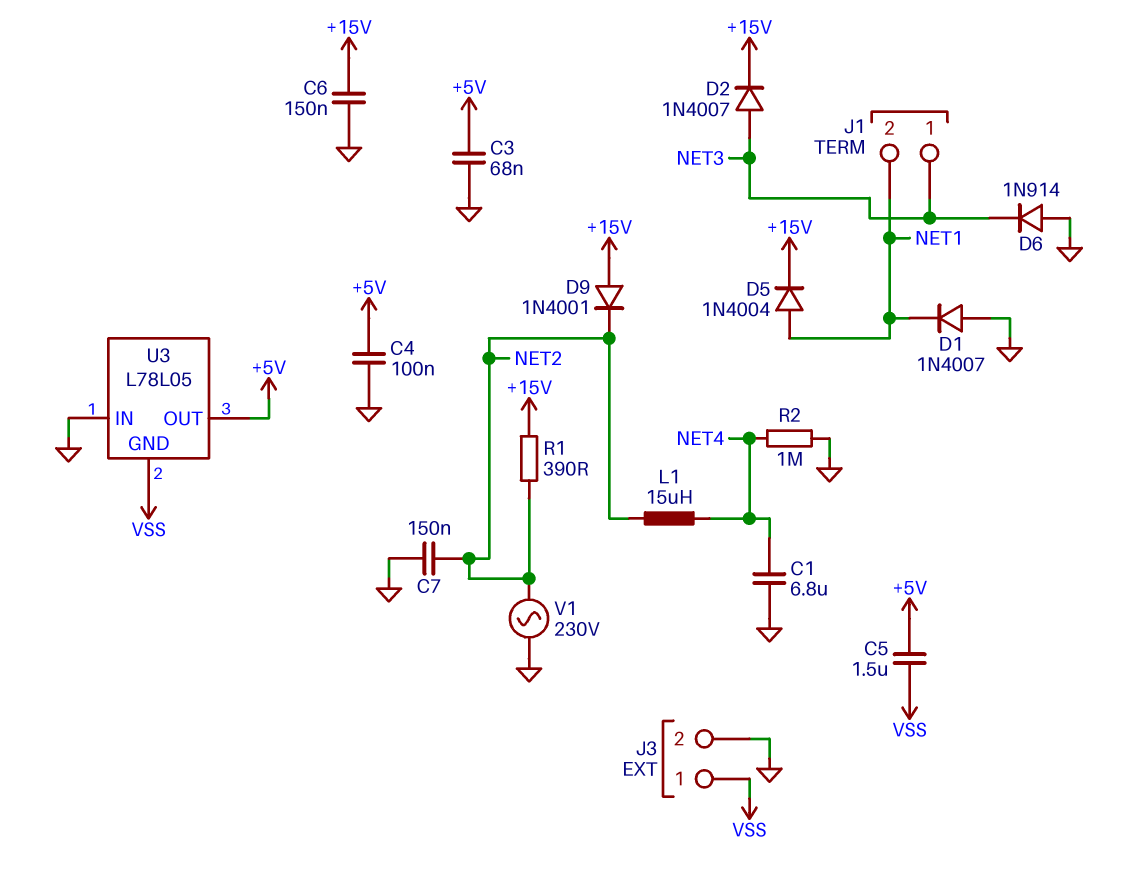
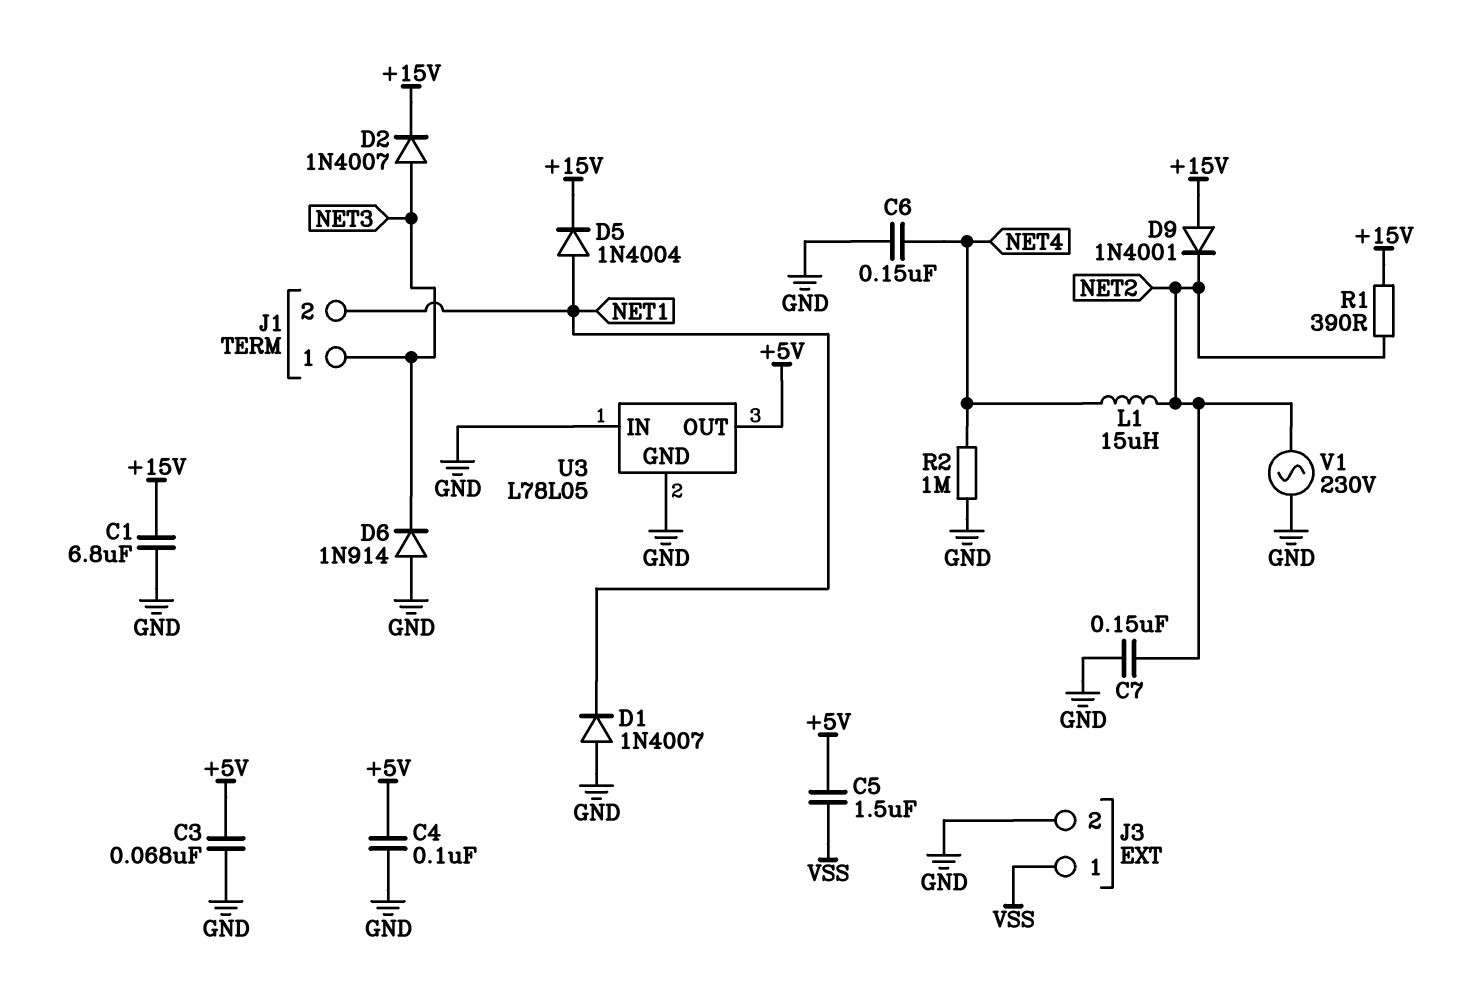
C1: 6.8uF (GND, NET4) -> 6.8uF (+15V, GND)
C6: 150nF (+15V, GND) -> 150nF (GND, NET4)
U3 pin GND: VSS -> GND

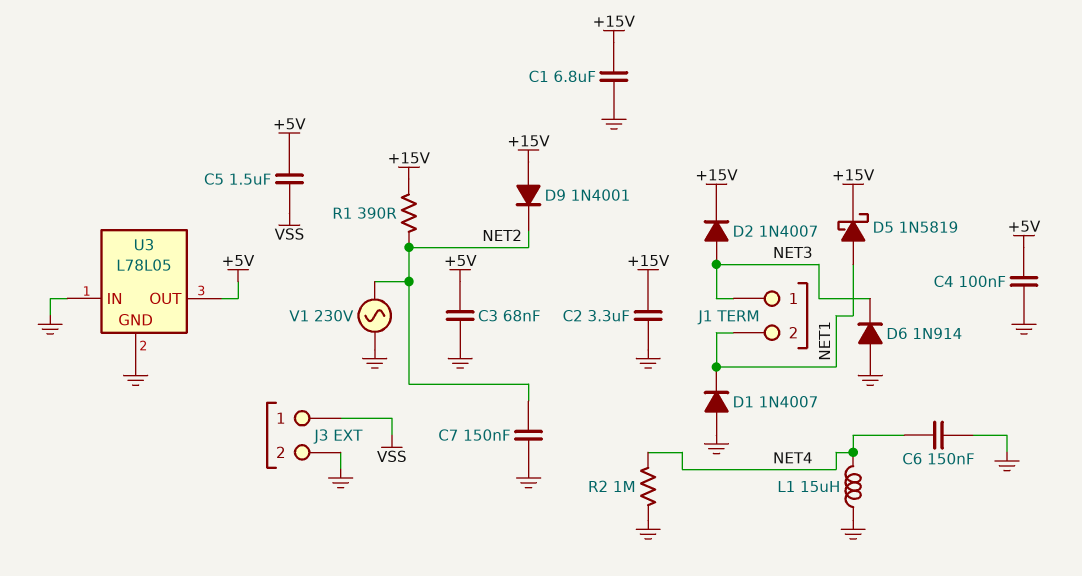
C2: none -> 3.3uF (+15V, GND)
D5: diode 1N4004 (A NET1, K +15V) -> schottky 1N5819 (A NET1, K +15V)
L1: 15uH (NET2, NET4) -> 15uH (GND, NET4)

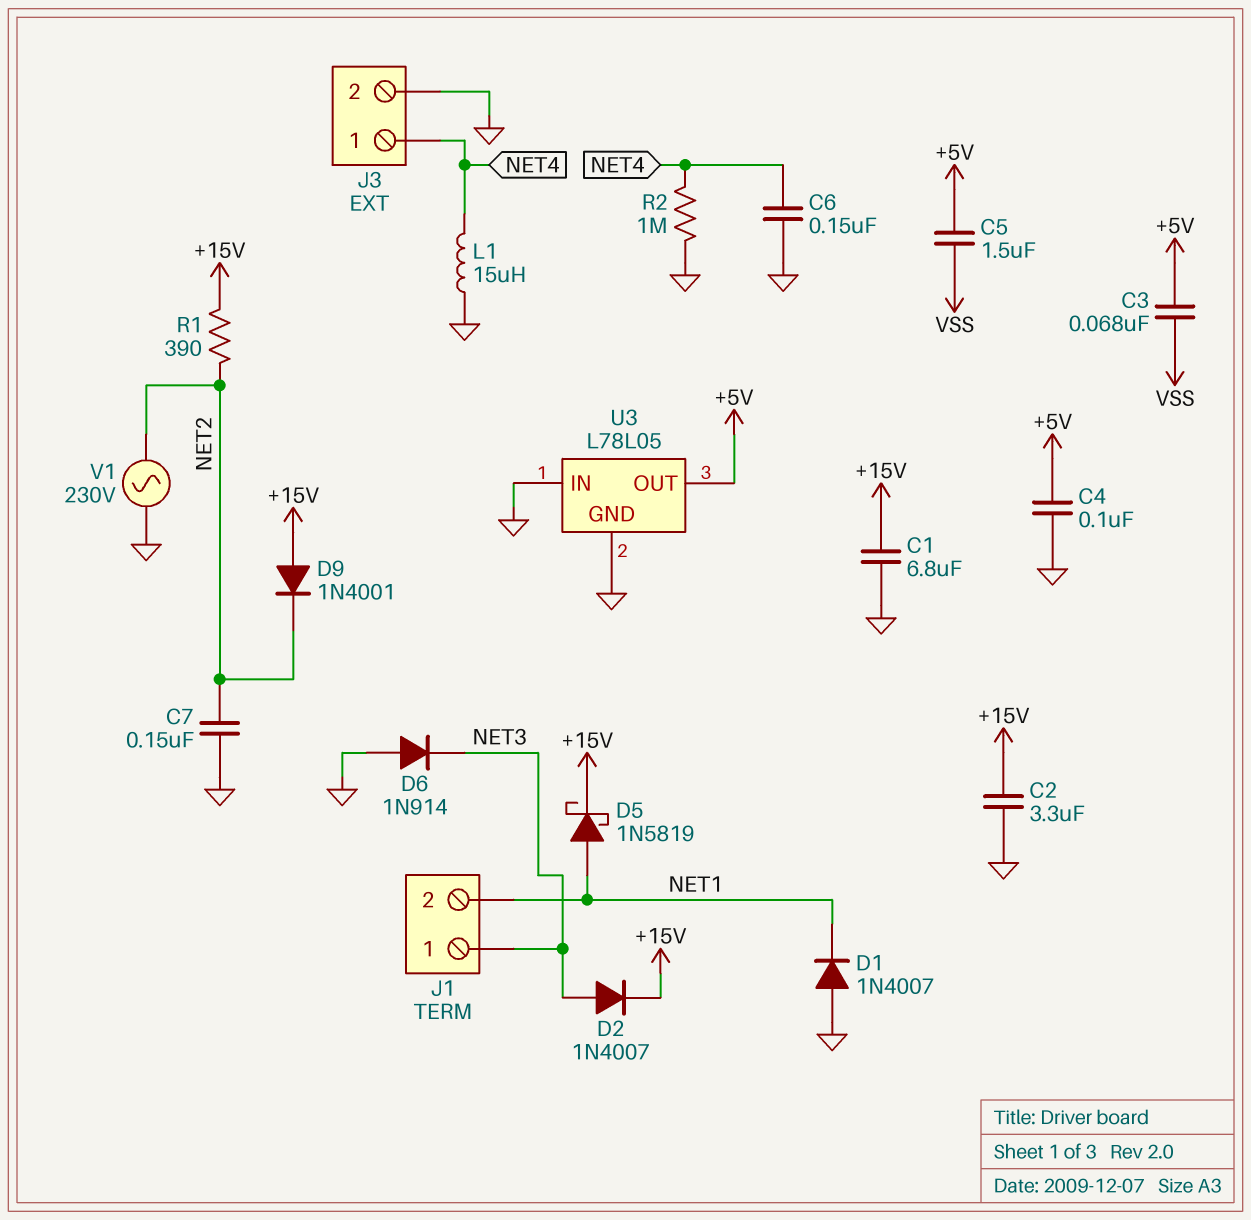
C3: 68nF (+5V, GND) -> 68nF (+5V, VSS)
J3 pin 1: VSS -> NET4

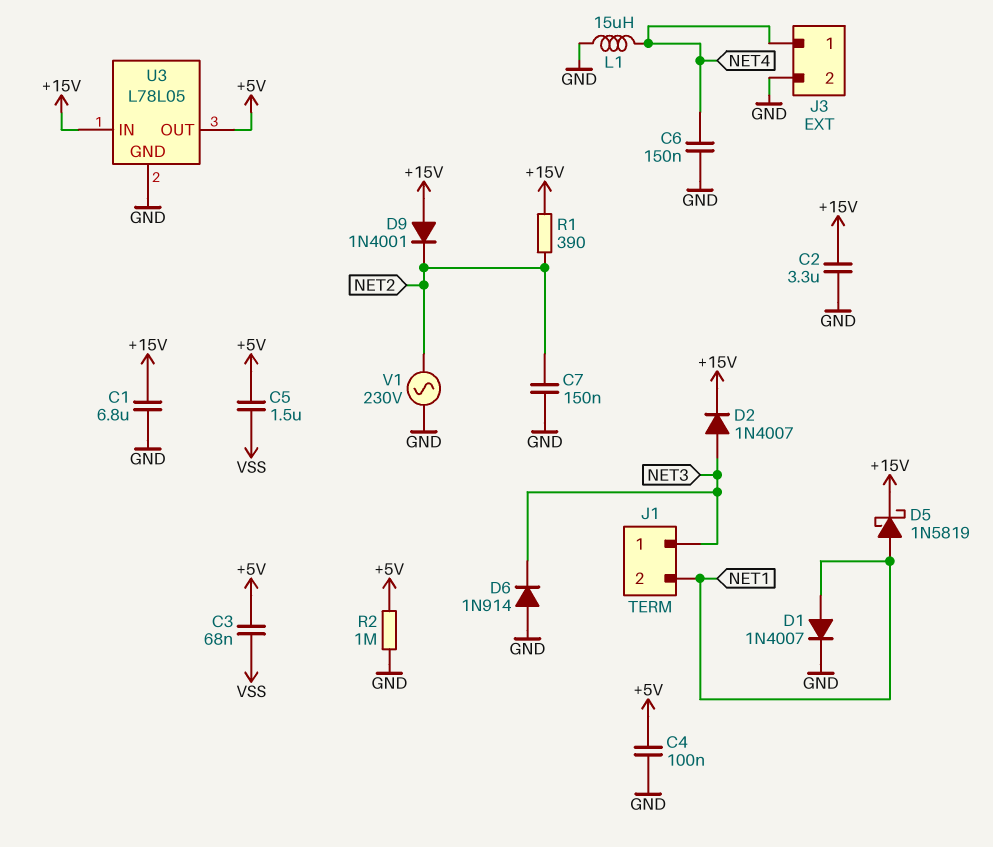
D1: diode 1N4007 (A GND, K NET1) -> diode 1N4007 (A NET1, K GND)
R2: 1M (GND, NET4) -> 1M (+5V, GND)
U3 pin IN: GND -> +15V

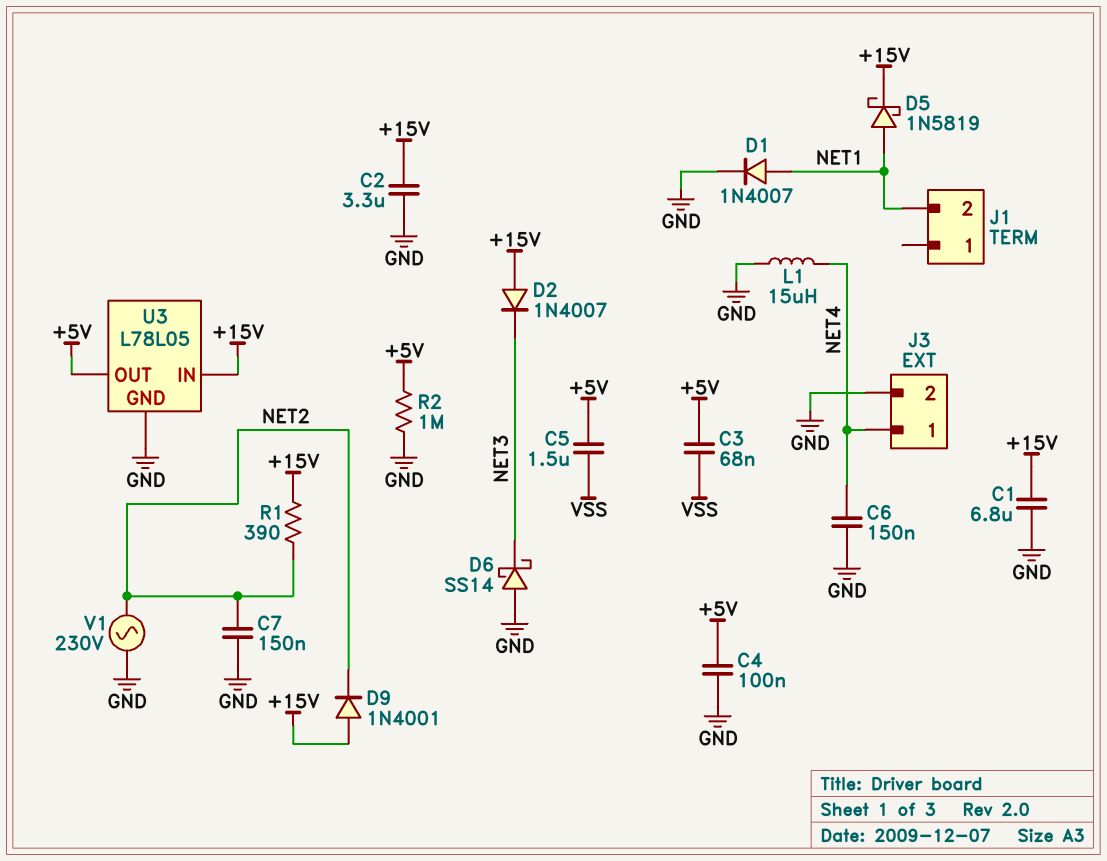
D2: diode 1N4007 (A NET3, K +15V) -> diode 1N4007 (A +15V, K NET3)
D6: diode 1N914 (A GND, K NET3) -> schottky SS14 (A GND, K NET3)
J1 pin 1: NET3 -> none

